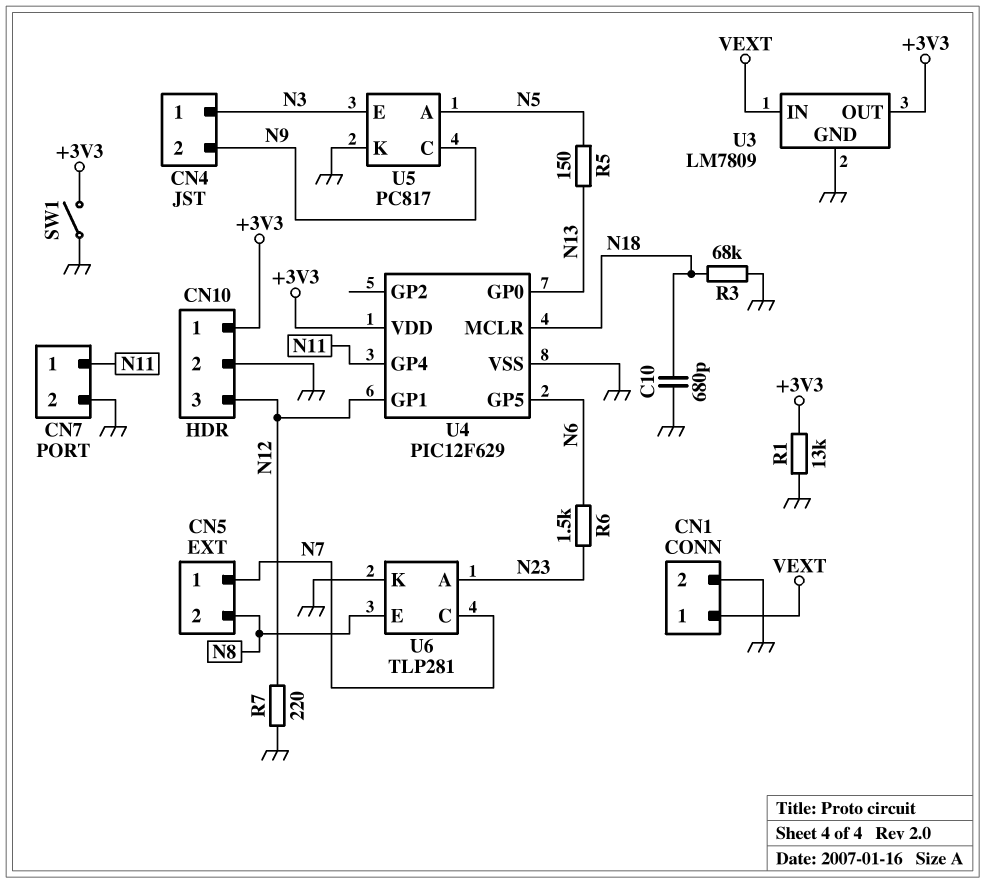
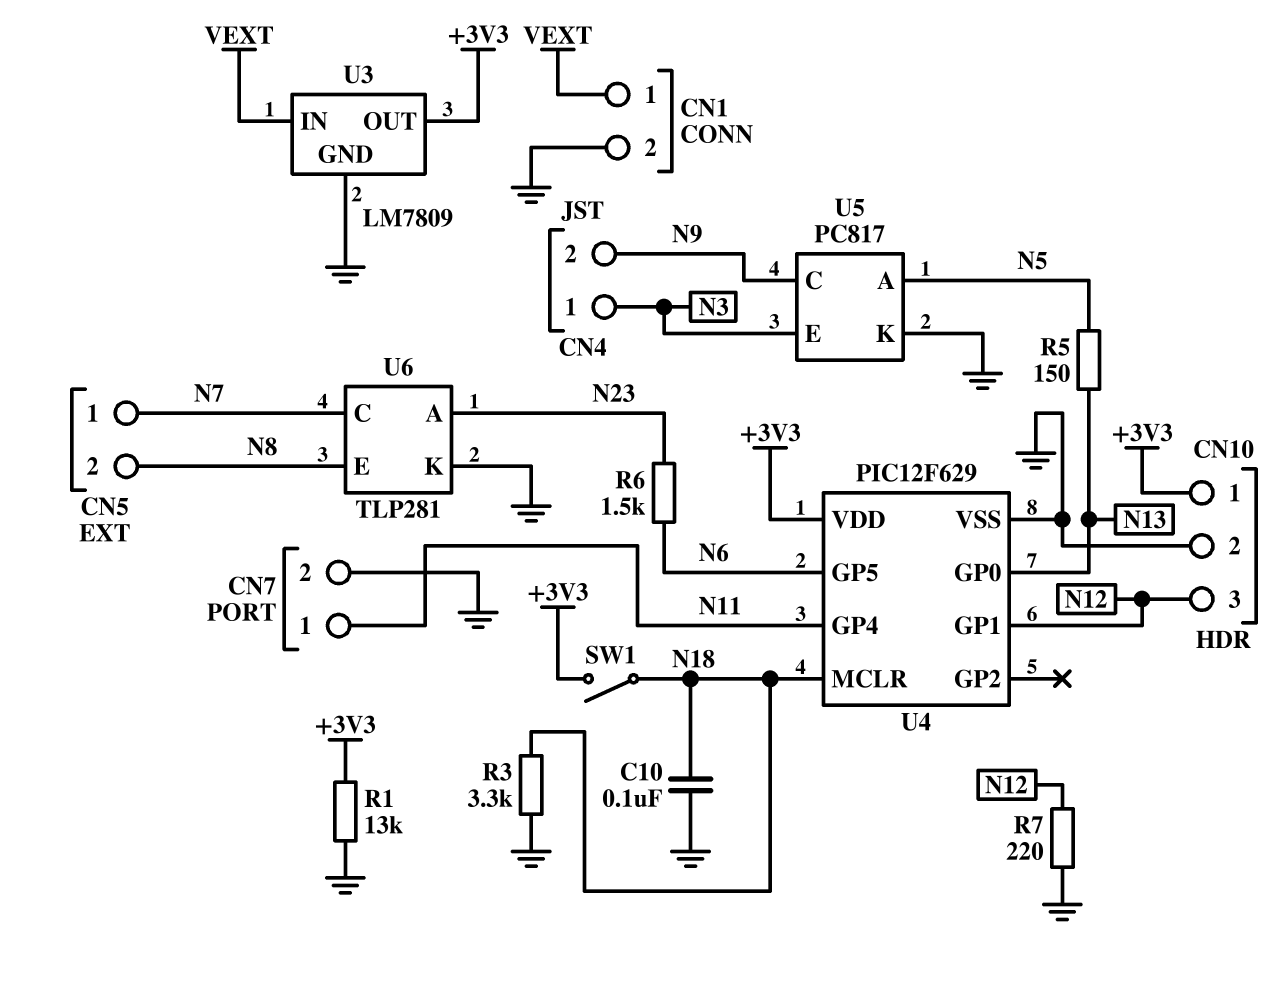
C10: 680pF (GND, N18) -> 100nF (GND, N18)
R3: 68k (GND, N18) -> 3.3k (GND, N18)
SW1: switch (+3V3, GND) -> switch (+3V3, N18)

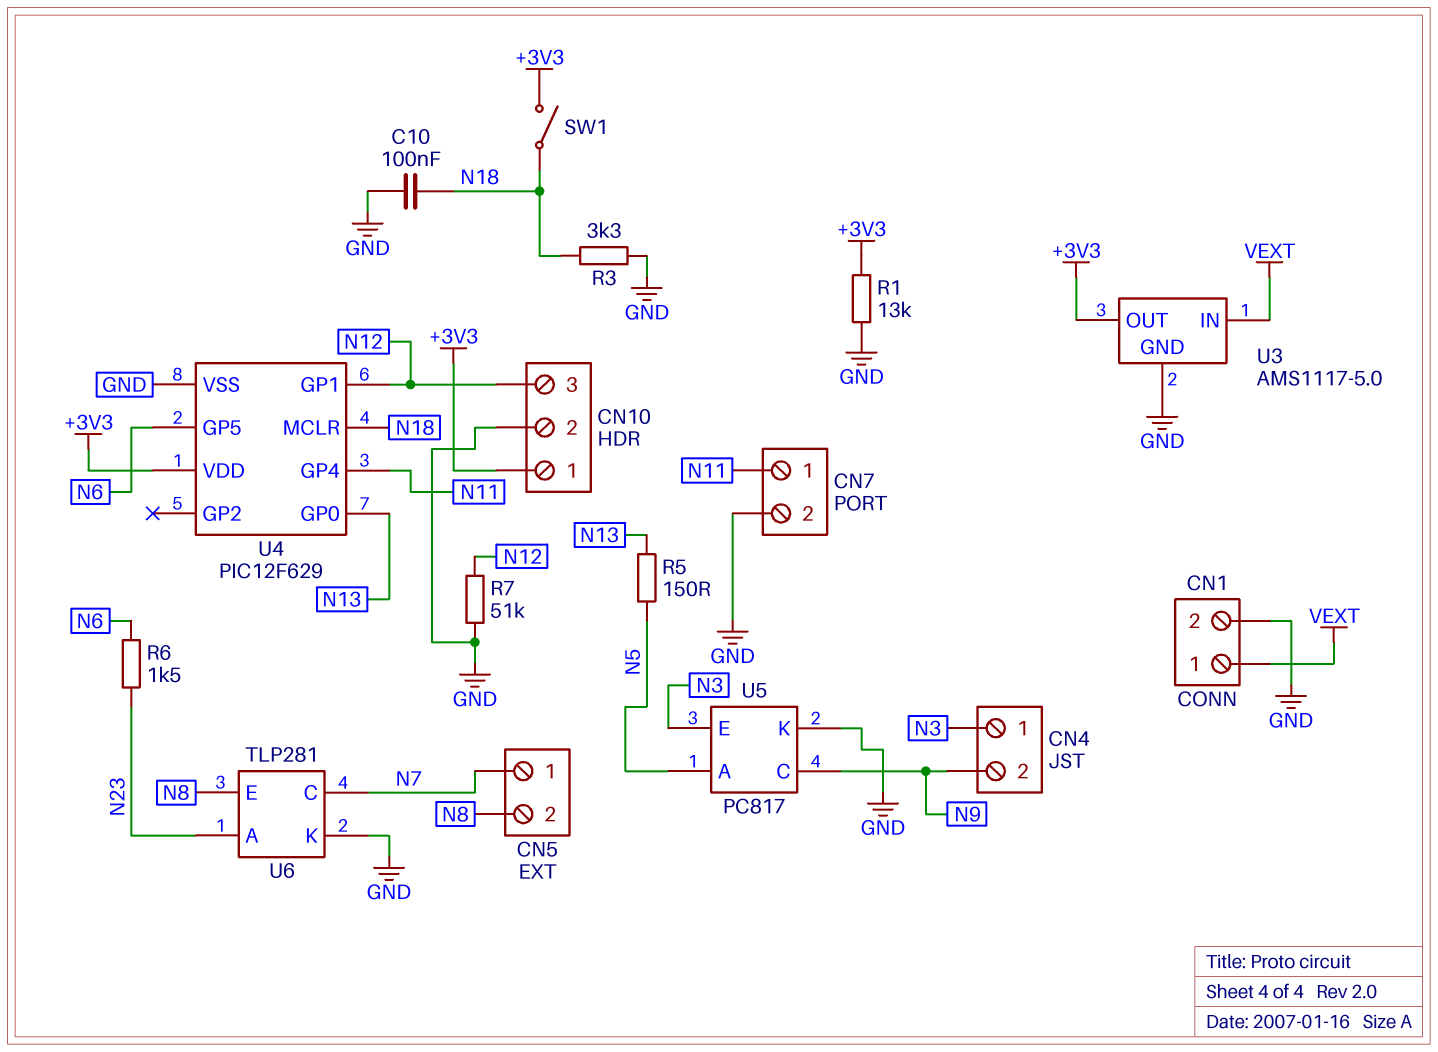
R7: 220 (GND, N12) -> 51k (GND, N12)
U3: LM7809 -> AMS1117-5.0

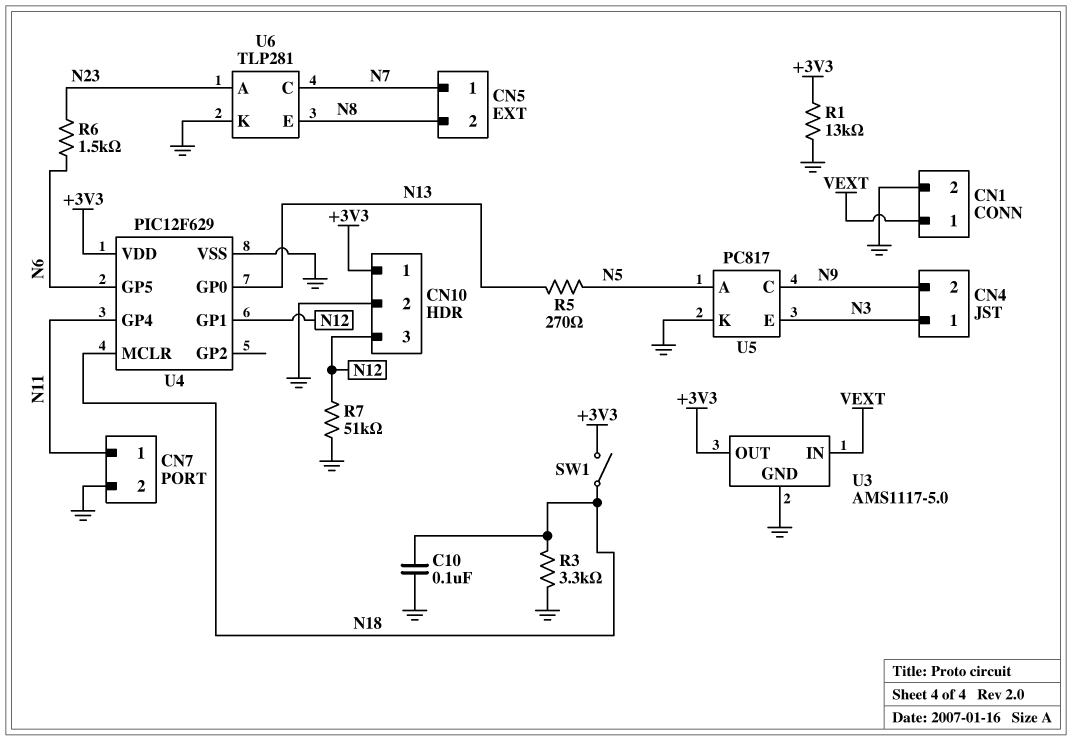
R5: 150 (N5, N13) -> 270 (N5, N13)

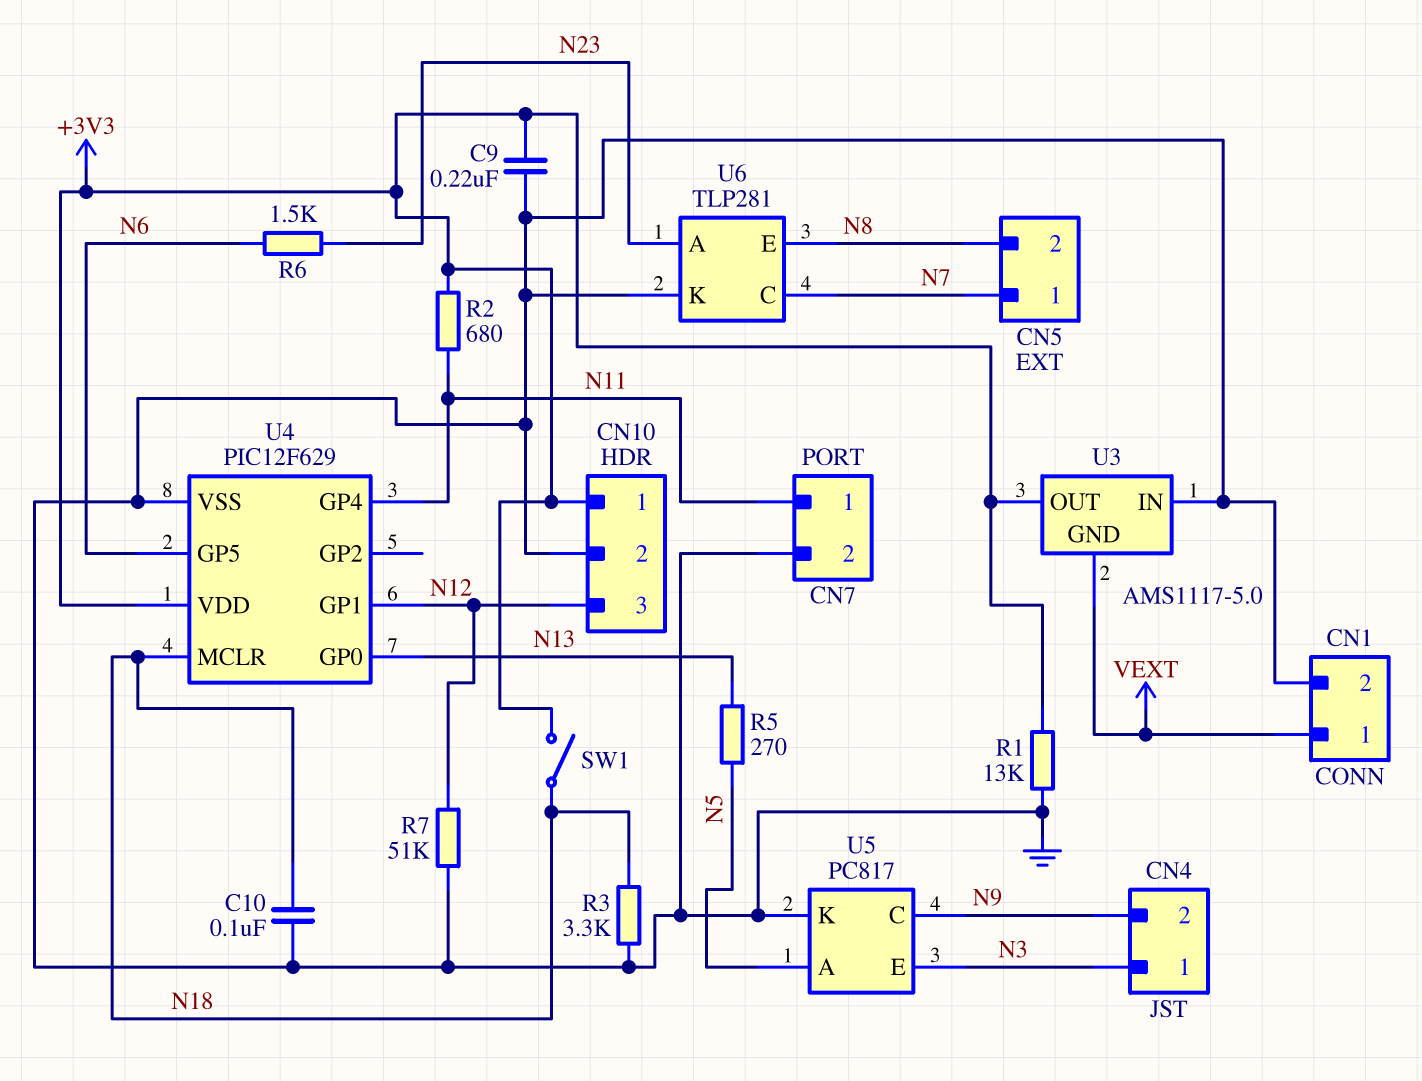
C9: none -> 220nF (+3V3, GND)
R2: none -> 680 (+3V3, N11)
U3 pin GND: GND -> VEXT
U3 pin IN: VEXT -> GND

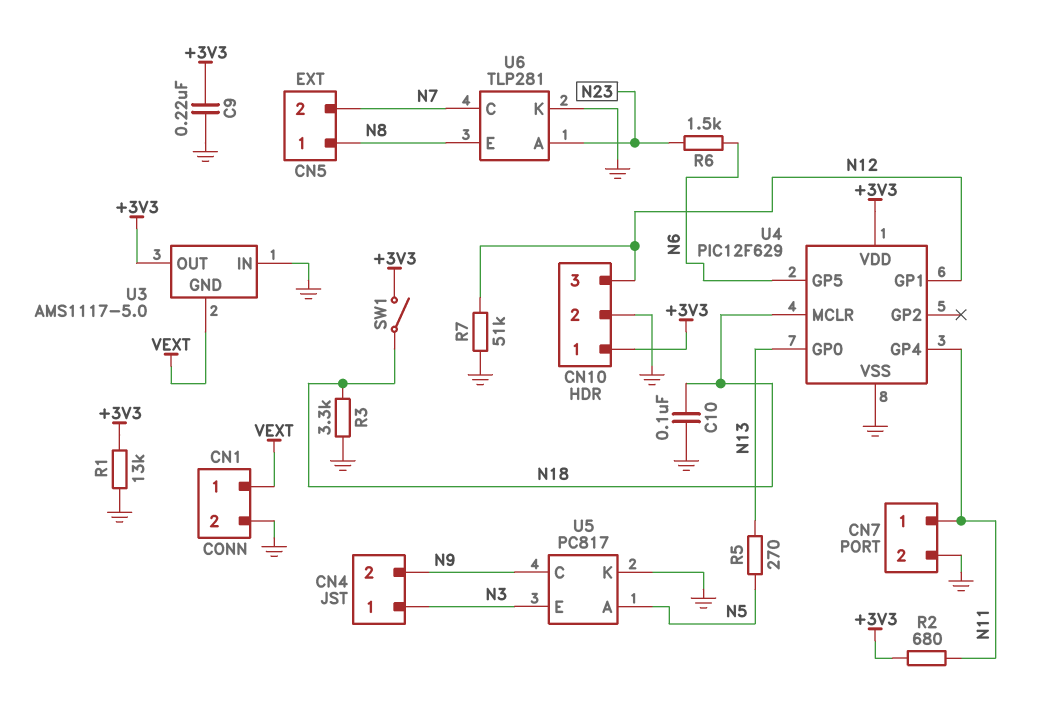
CN5 pin 1: N7 -> N8
CN5 pin 2: N8 -> N7

